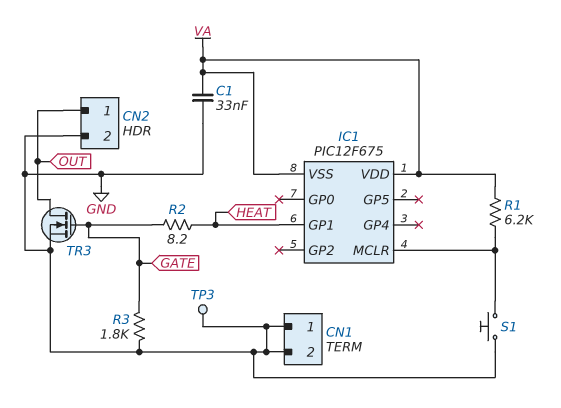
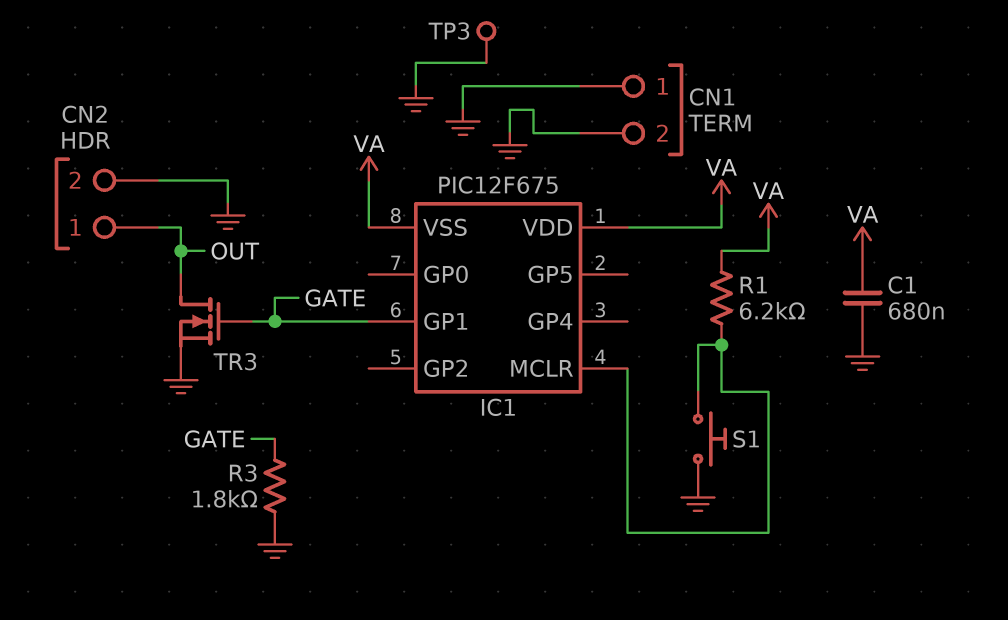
C1: 33nF (GND, VA) -> 680nF (GND, VA)
IC1 pin GP1: HEAT -> GATE
R2: 8.2 (GATE, HEAT) -> none

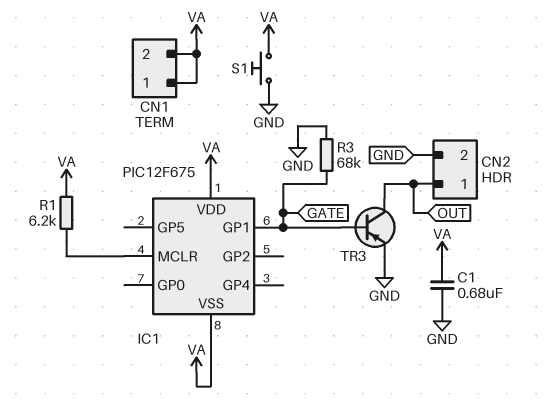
CN1 pin 1: GND -> VA
CN1 pin 2: GND -> VA
R3: 1.8k (GATE, GND) -> 68k (GATE, GND)
S1: button (GND, IC1/MCLR) -> button (GND, VA)
TP3: test point (GND) -> none
TR3: NMOS (G GATE, D OUT, S GND) -> PNP (B GATE, C OUT, E GND)

